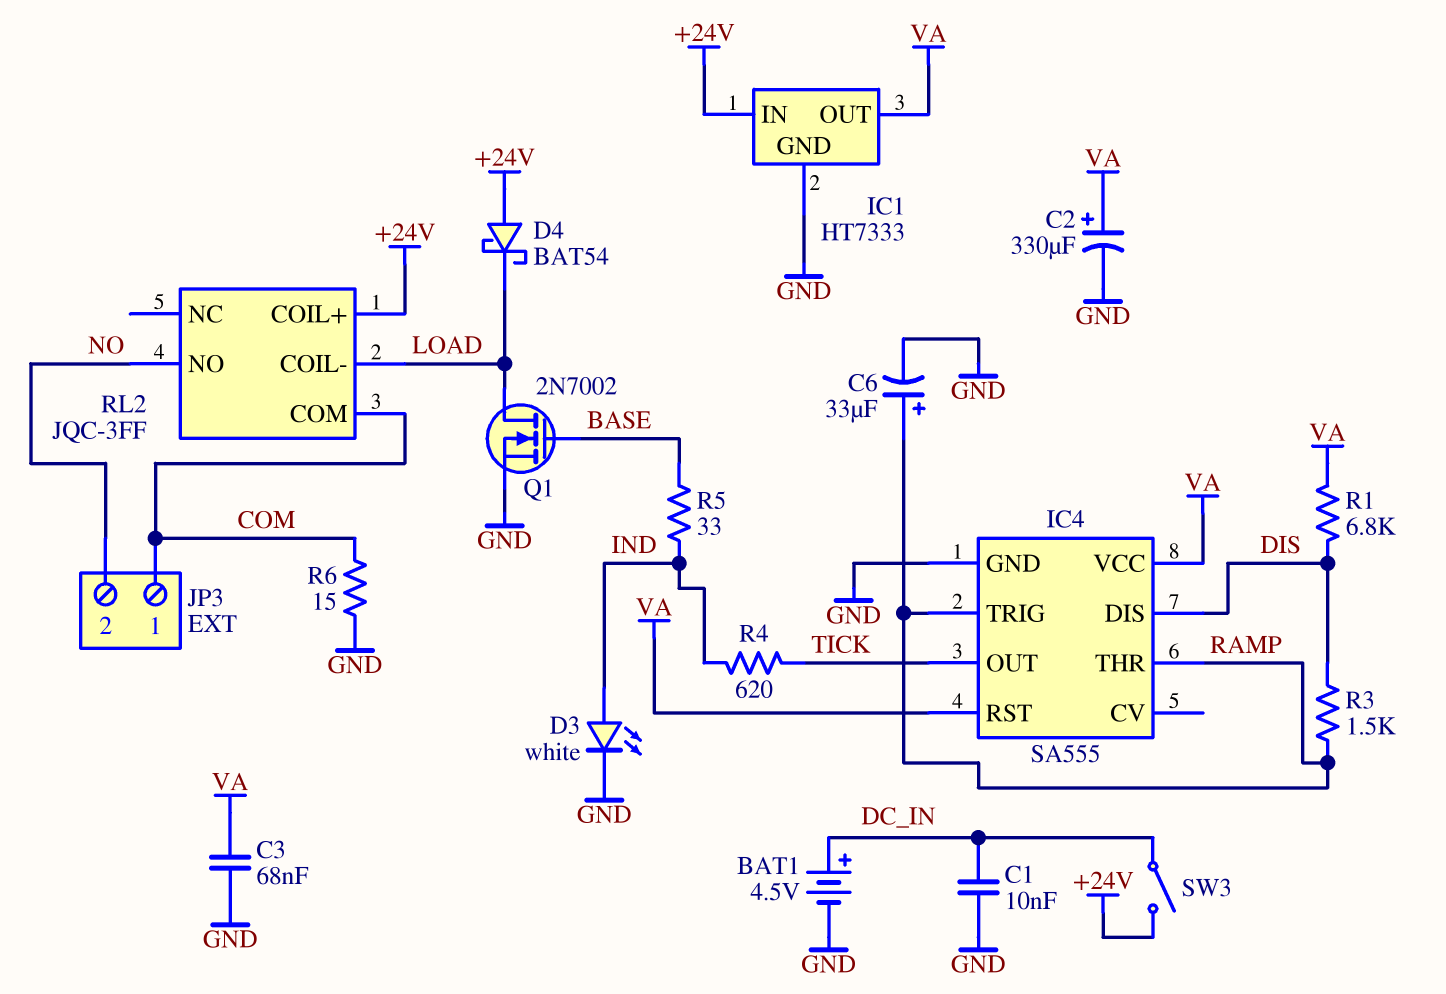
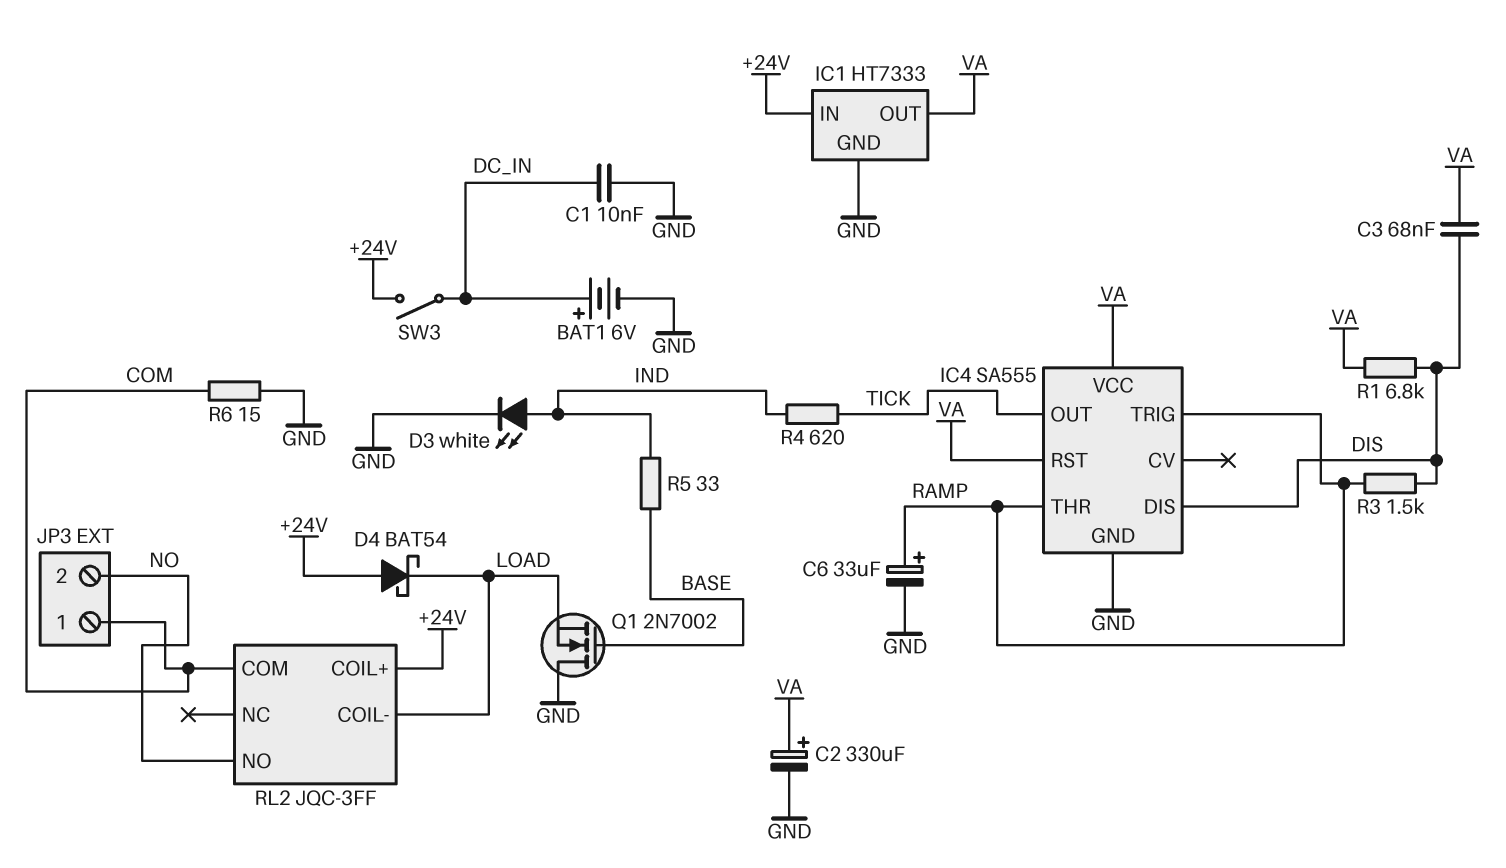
BAT1: 4.5V (plus DC_IN, minus GND) -> 6V (plus DC_IN, minus GND)
C3: 68nF (GND, VA) -> 68nF (DIS, VA)
Q1: NMOS 2N7002 (G BASE, D LOAD, S GND) -> NMOS 2N7002 (G BASE, D GND, S LOAD)

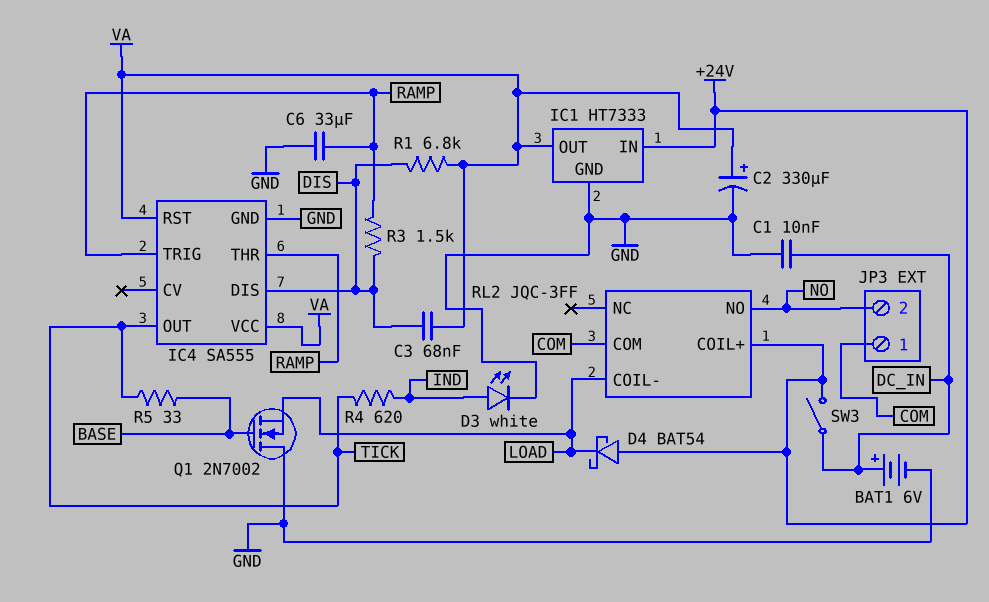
C6: 33uF (plus RAMP, minus GND) -> 33uF (GND, RAMP)
R5: 33 (BASE, IND) -> 33 (BASE, TICK)
R6: 15 (COM, GND) -> none

